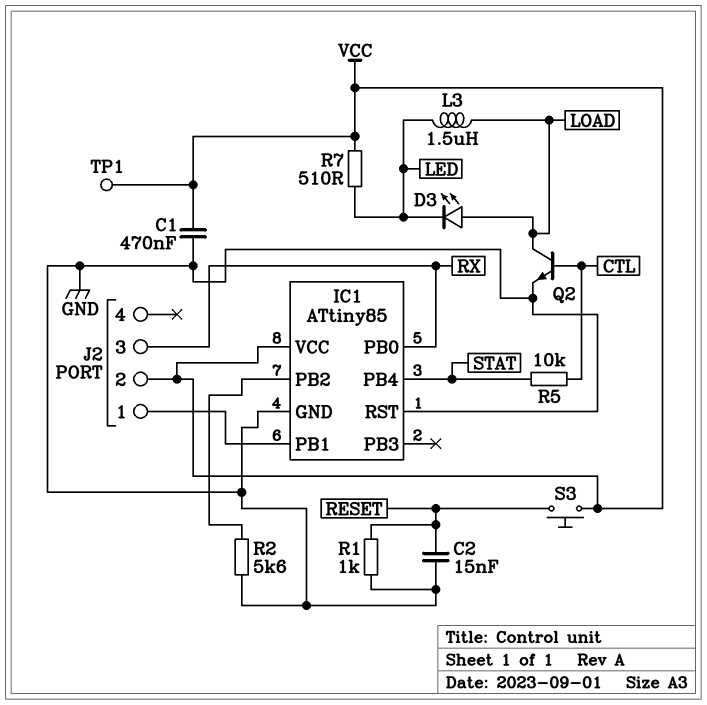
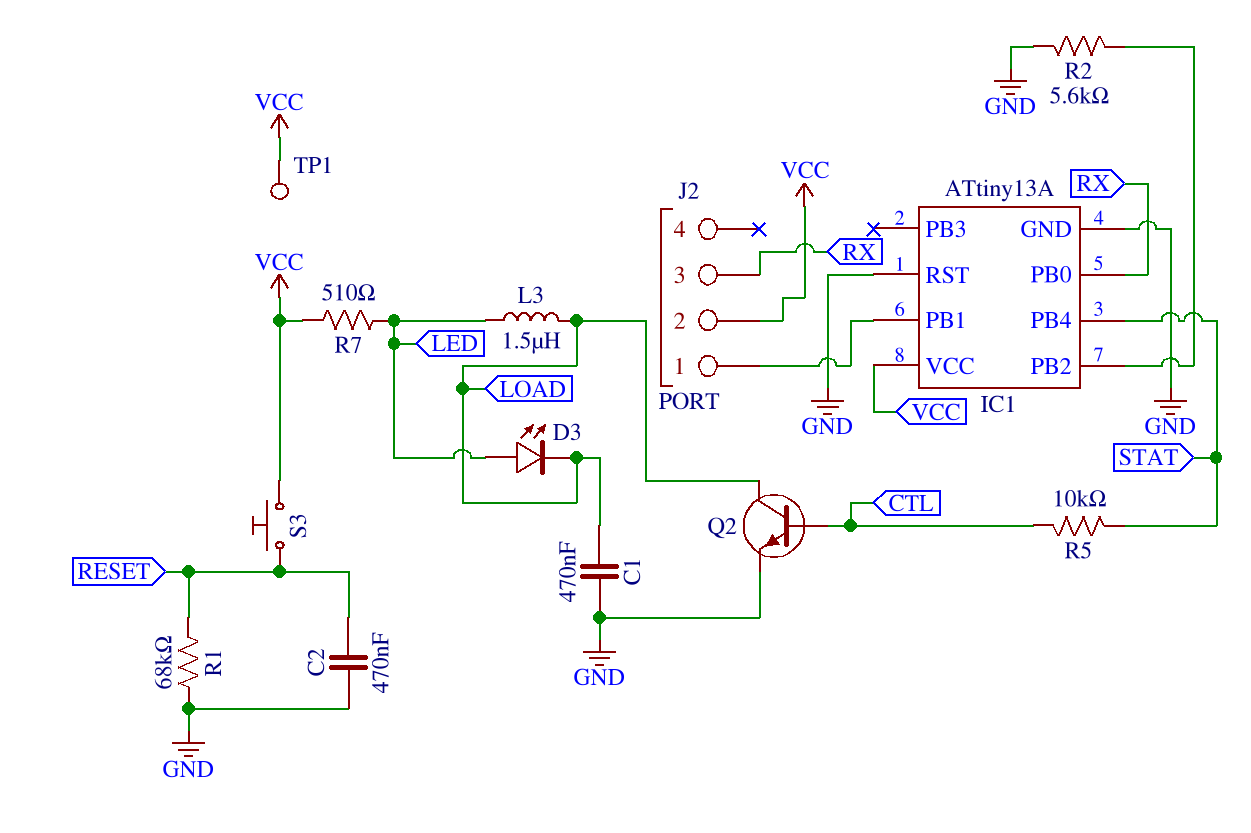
C1: 470nF (GND, VCC) -> 470nF (GND, LOAD)
C2: 15nF (GND, RESET) -> 470nF (GND, RESET)
D3: LED (A LOAD, K LED) -> LED (A LED, K LOAD)
IC1: ATtiny85 -> ATtiny13A
R1: 1k (GND, RESET) -> 68k (GND, RESET)

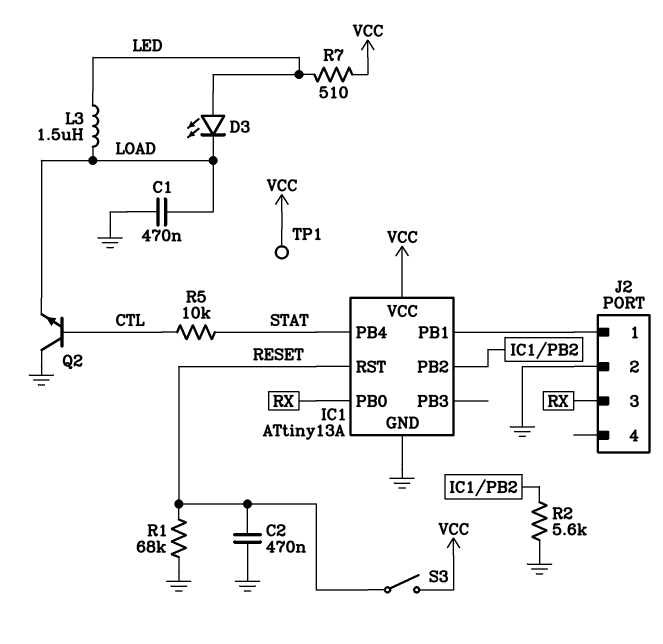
IC1 pin RST: GND -> RESET
J2 pin 2: VCC -> GND
Q2: NPN (B CTL, C LOAD, E GND) -> NPN (B CTL, C GND, E LOAD)
S3: button (RESET, VCC) -> switch (RESET, VCC)

